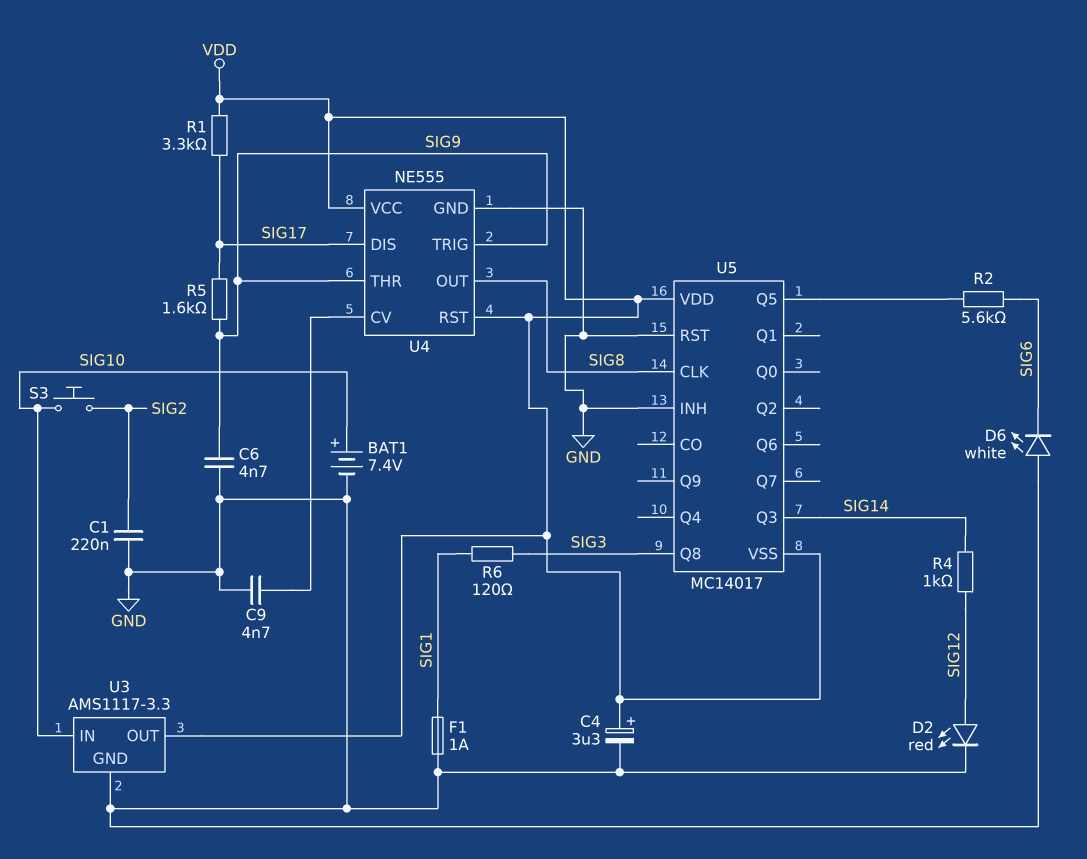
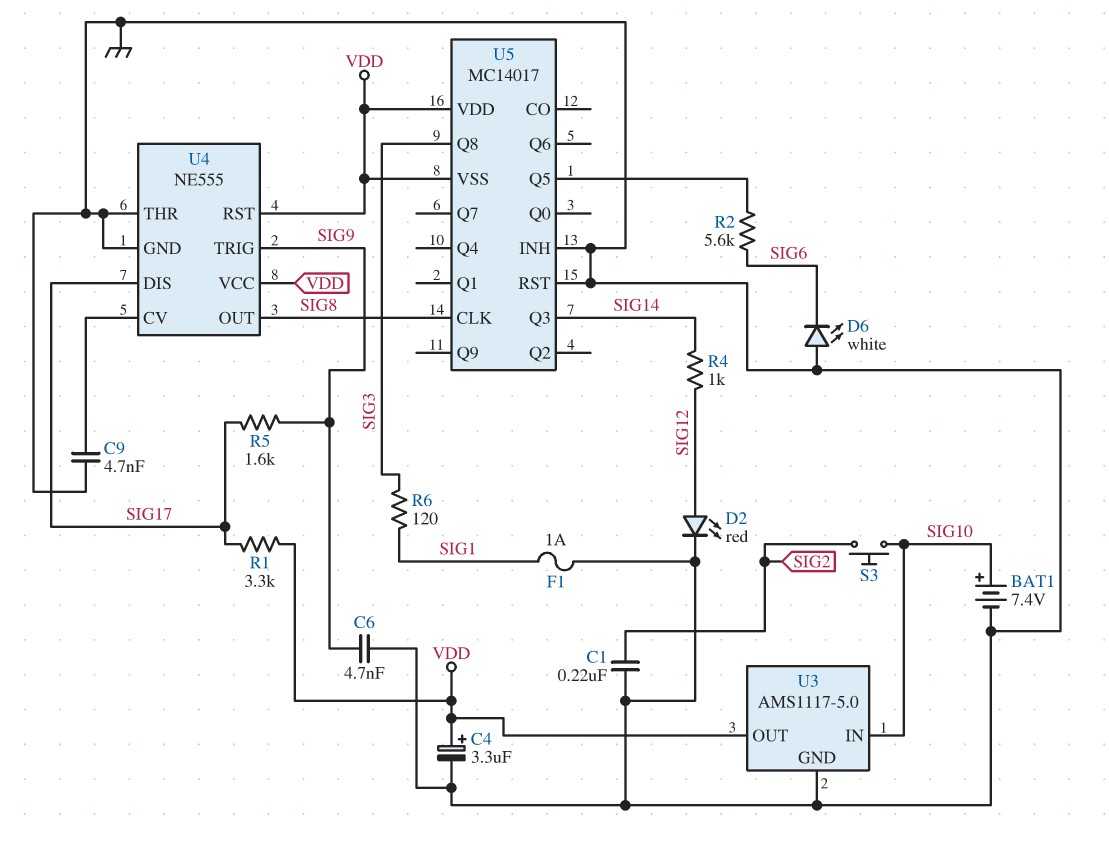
U3: AMS1117-3.3 -> AMS1117-5.0
U4 pin THR: SIG9 -> GND

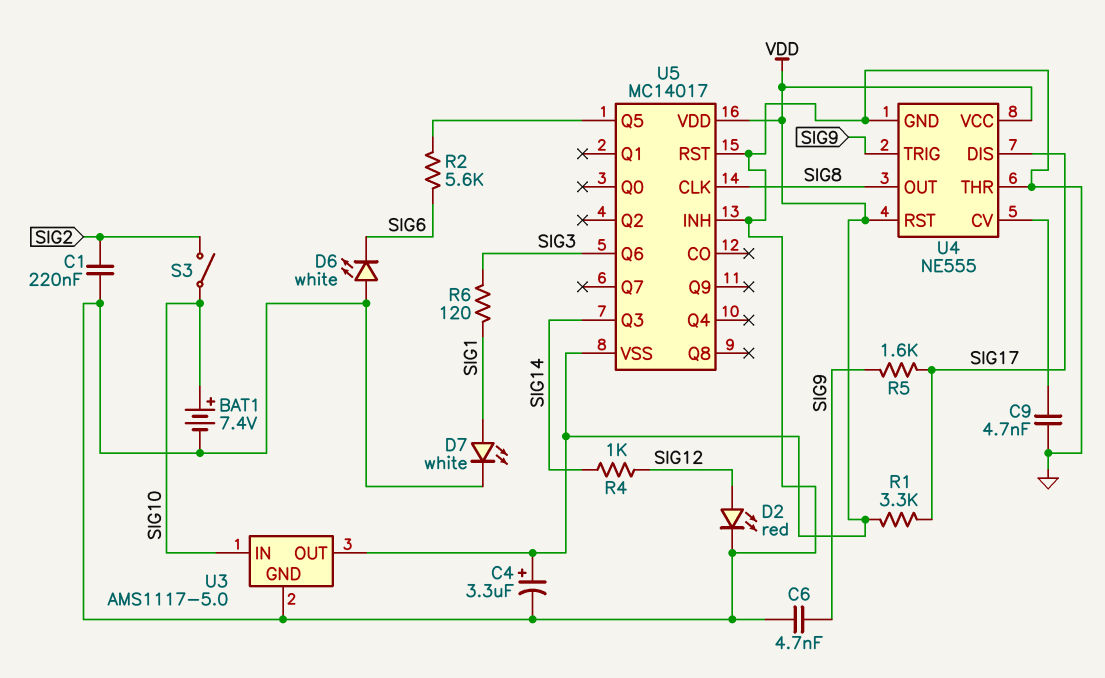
D7: none -> LED white (A SIG1, K GND)
F1: 1A (GND, SIG1) -> none
S3: button (SIG2, SIG10) -> switch (SIG2, SIG10)
U5 pin Q6: none -> SIG3
U5 pin Q8: SIG3 -> none

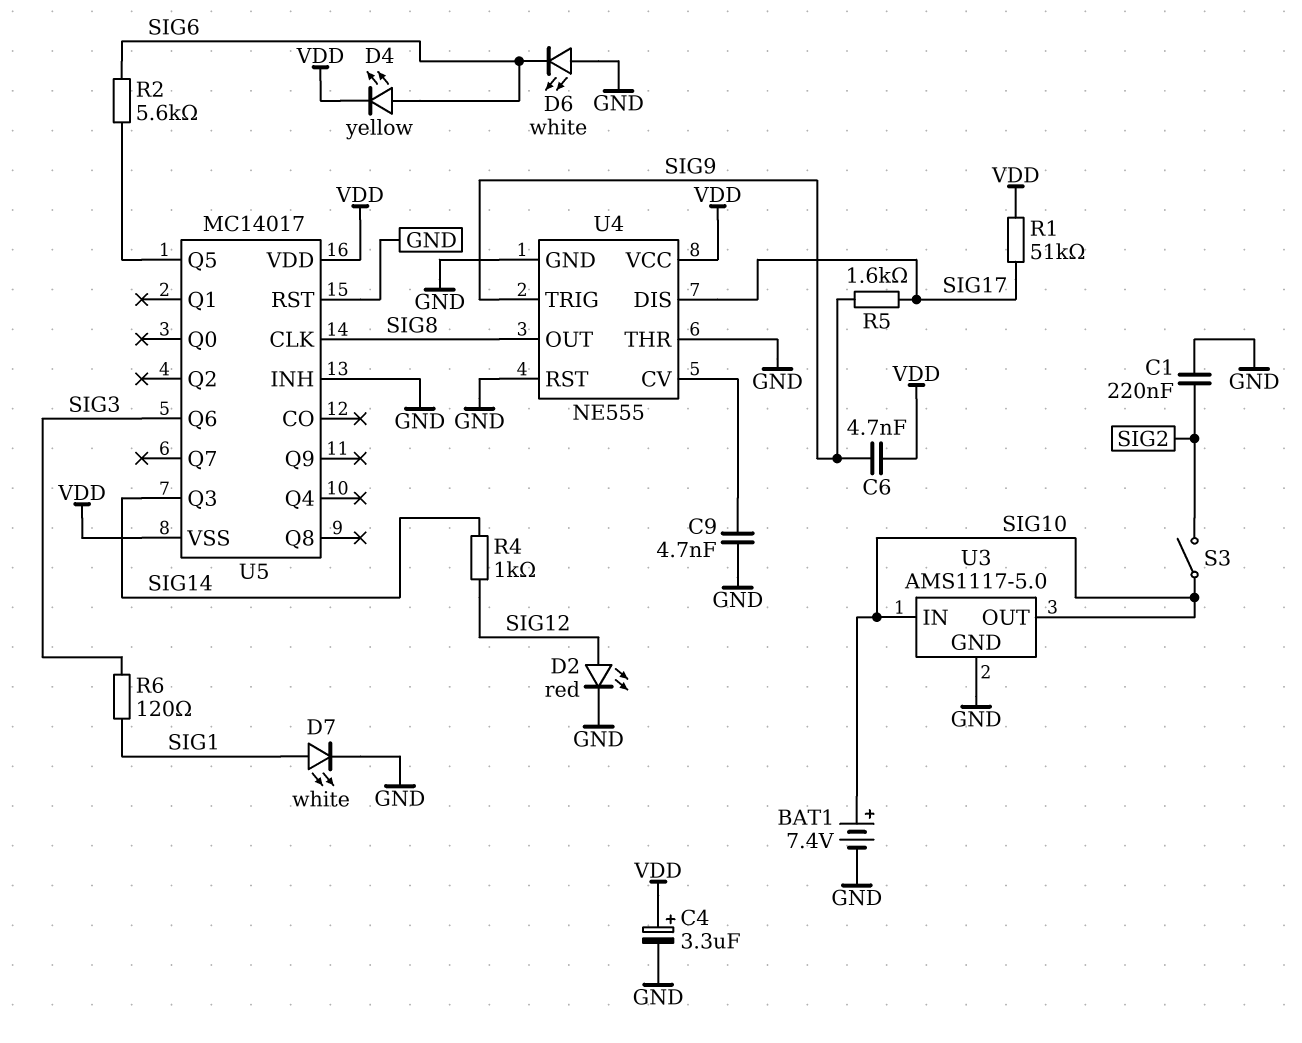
C6: 4.7nF (GND, SIG9) -> 4.7nF (SIG9, VDD)
D4: none -> LED yellow (A SIG6, K VDD)
R1: 3.3k (SIG17, VDD) -> 51k (SIG17, VDD)
U3 pin OUT: VDD -> SIG10
U4 pin RST: VDD -> GND

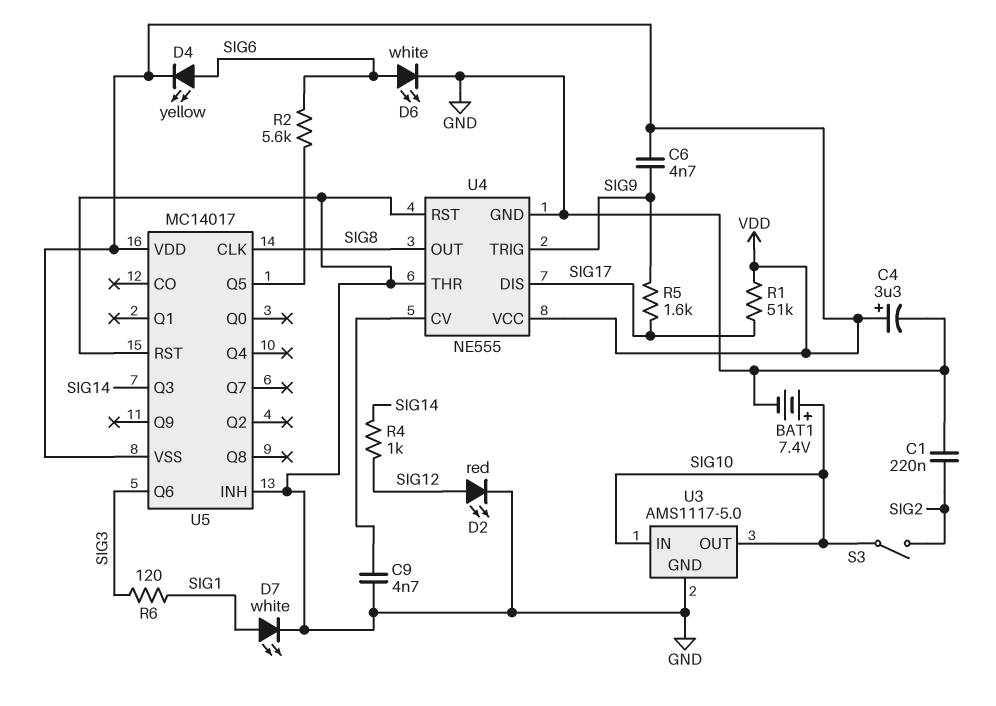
D6: LED white (A GND, K SIG6) -> LED white (A SIG6, K GND)

